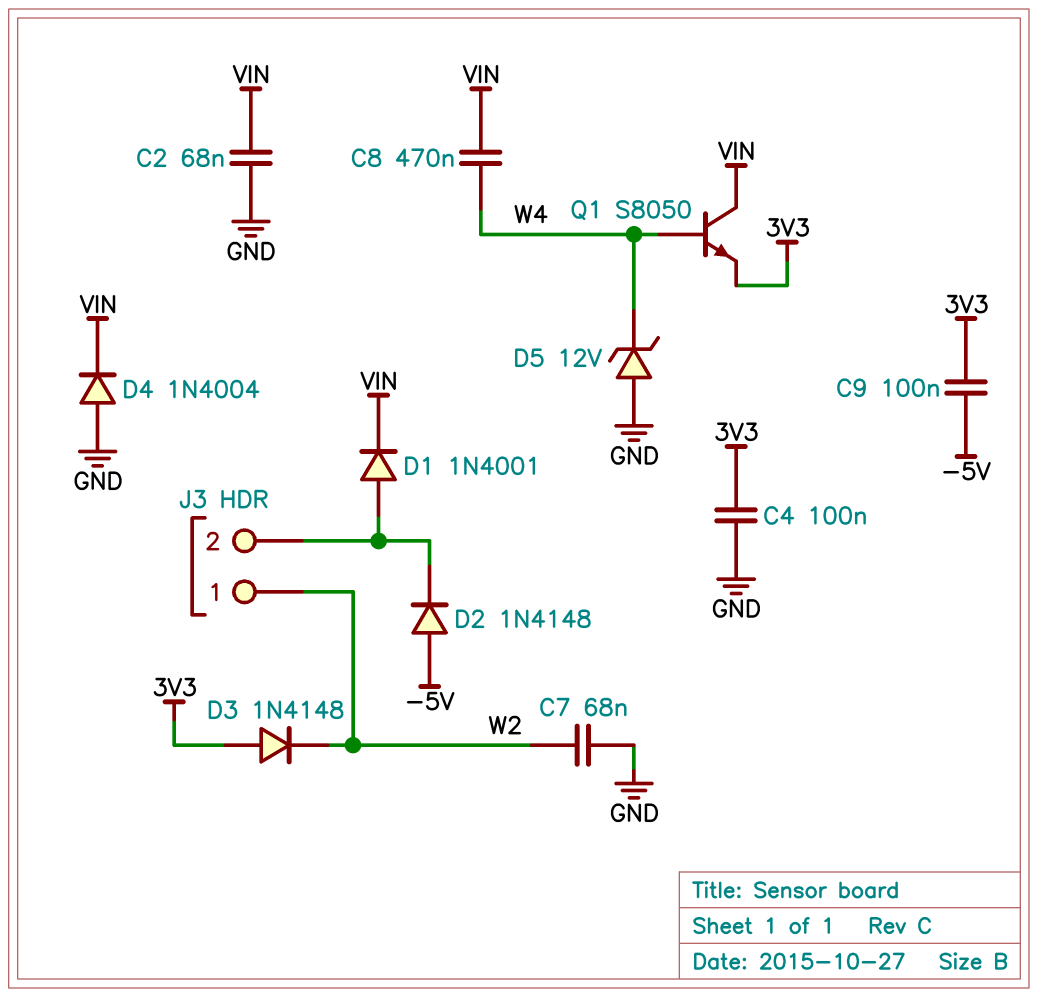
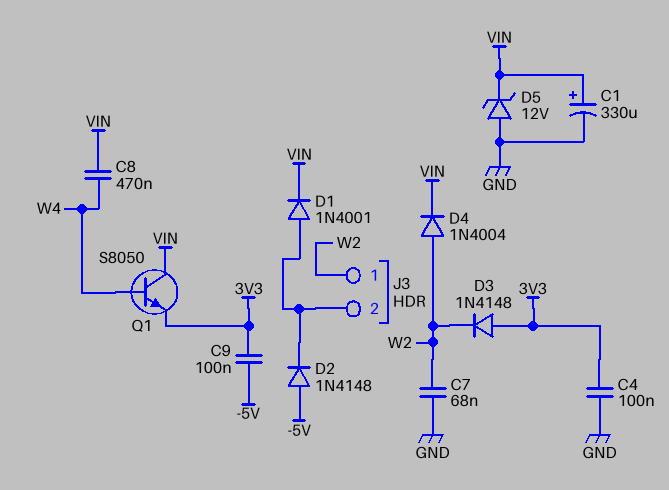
C1: none -> 330uF (plus VIN, minus GND)
C2: 68nF (GND, VIN) -> none
D4: diode 1N4004 (A GND, K VIN) -> diode 1N4004 (A W2, K VIN)
D5: zener 12V (A GND, K W4) -> zener 12V (A GND, K VIN)

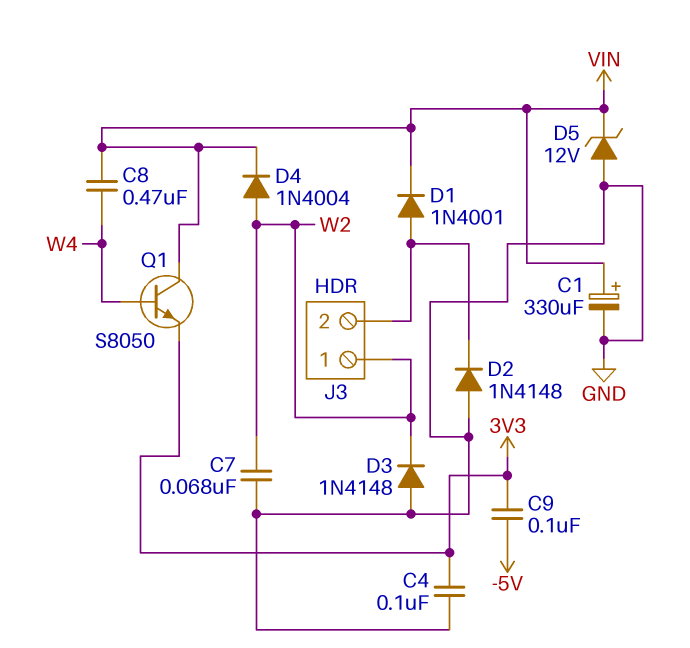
D2: diode 1N4148 (A -5V, K J3/2) -> diode 1N4148 (A GND, K J3/2)
D3: diode 1N4148 (A 3V3, K W2) -> diode 1N4148 (A GND, K W2)

